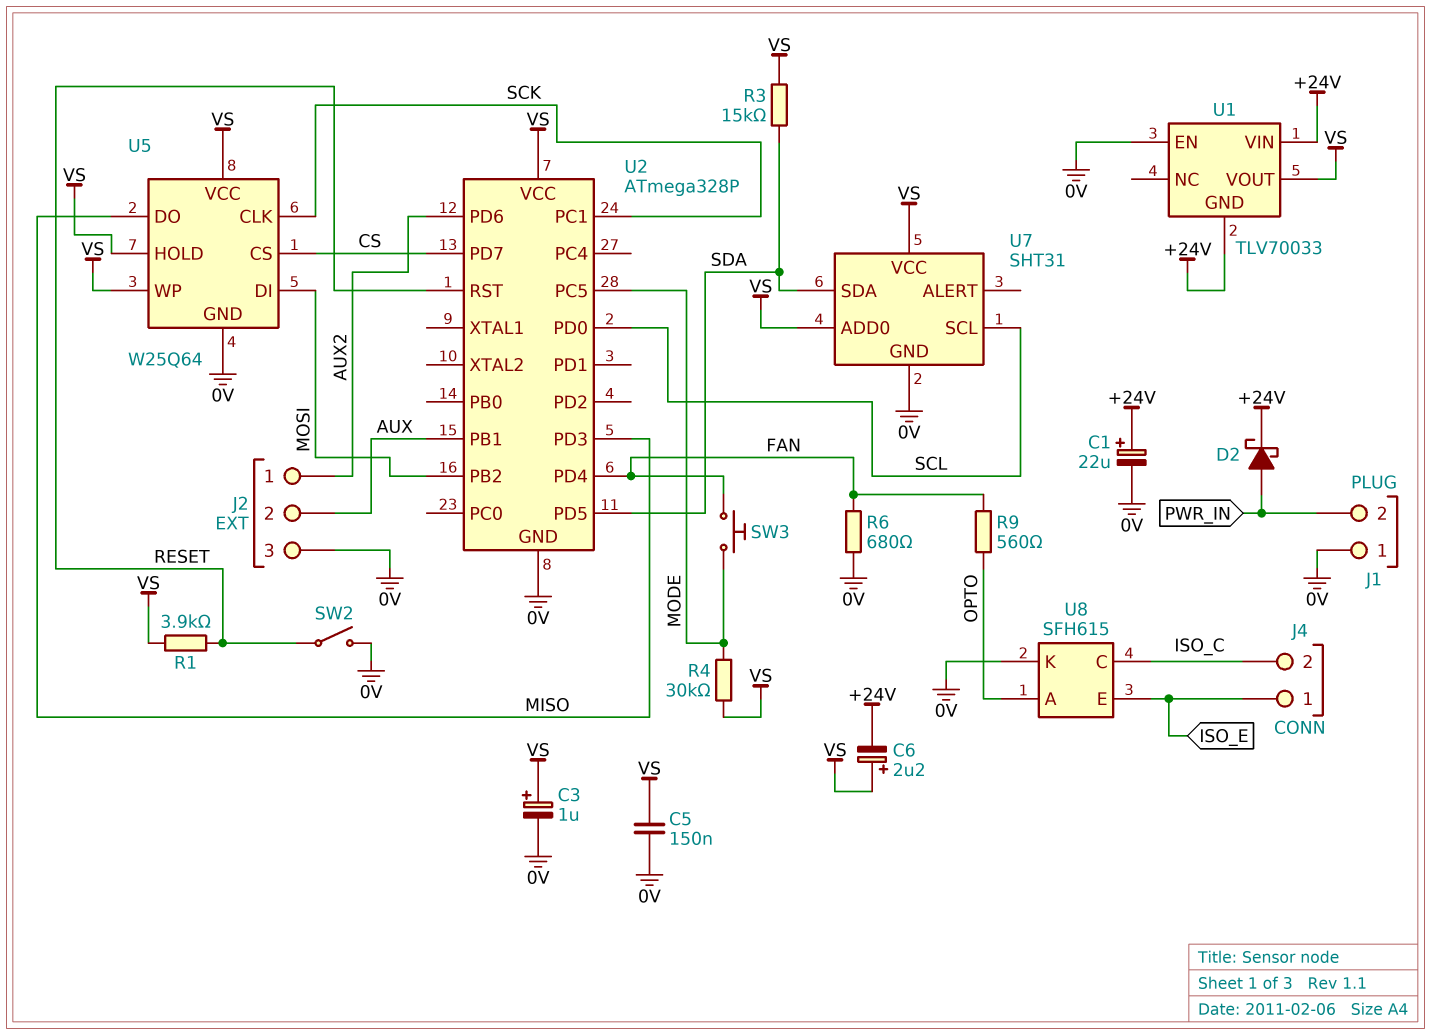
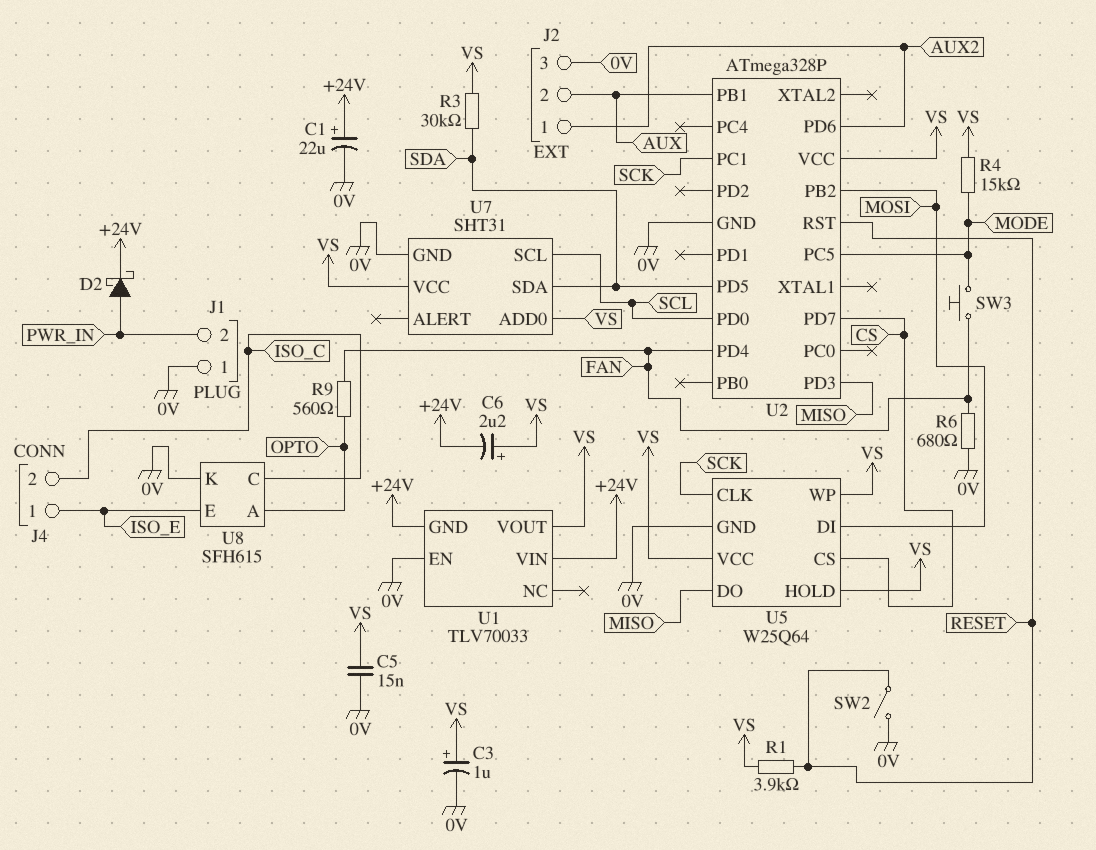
C5: 150nF (0V, VS) -> 15nF (0V, VS)
R3: 15k (SDA, VS) -> 30k (SDA, VS)
R4: 30k (MODE, VS) -> 15k (MODE, VS)

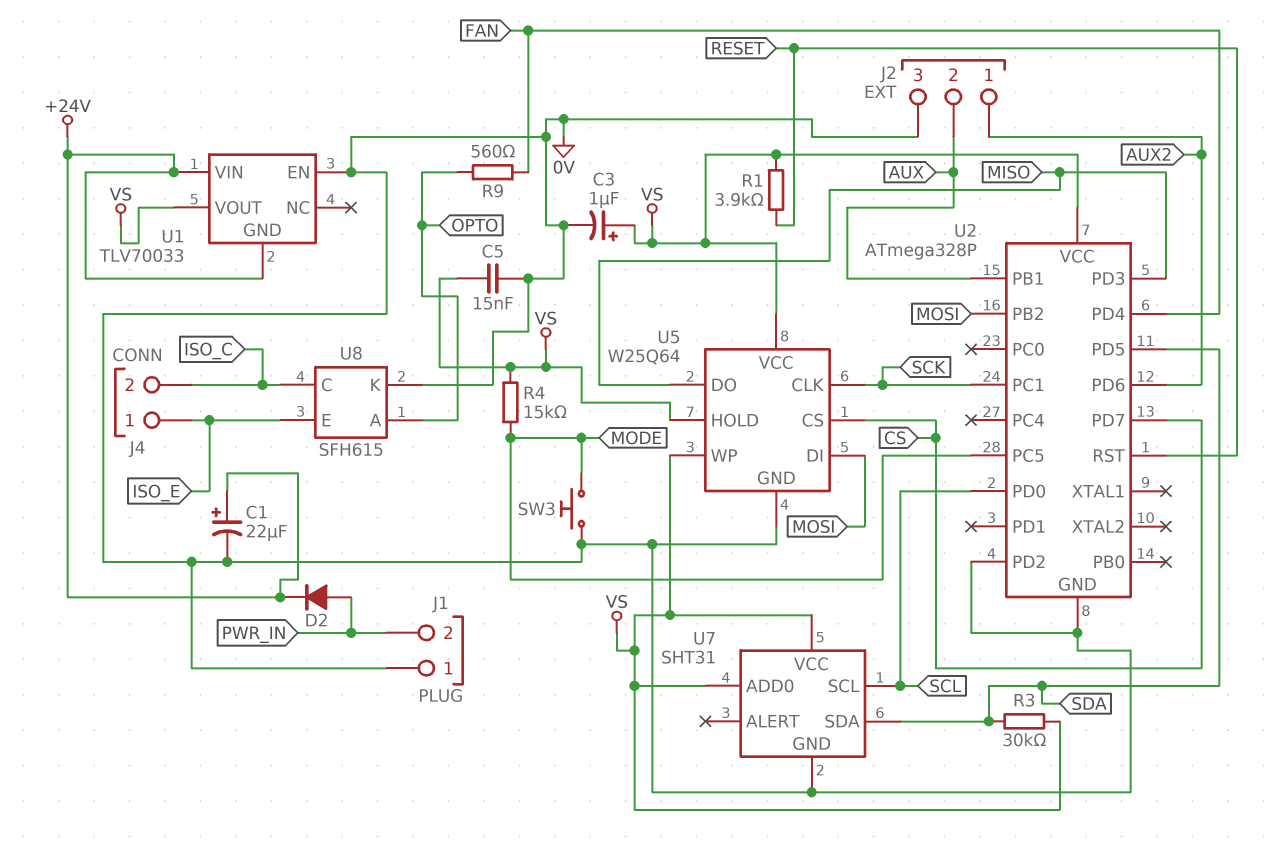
C6: 2.2uF (plus VS, minus +24V) -> none
D2: schottky (A PWR_IN, K +24V) -> diode (A PWR_IN, K +24V)
R6: 680 (0V, FAN) -> none
SW2: switch (0V, RESET) -> none
SW3: button (FAN, MODE) -> button (0V, MODE)
U2 pin PD2: none -> 0V

